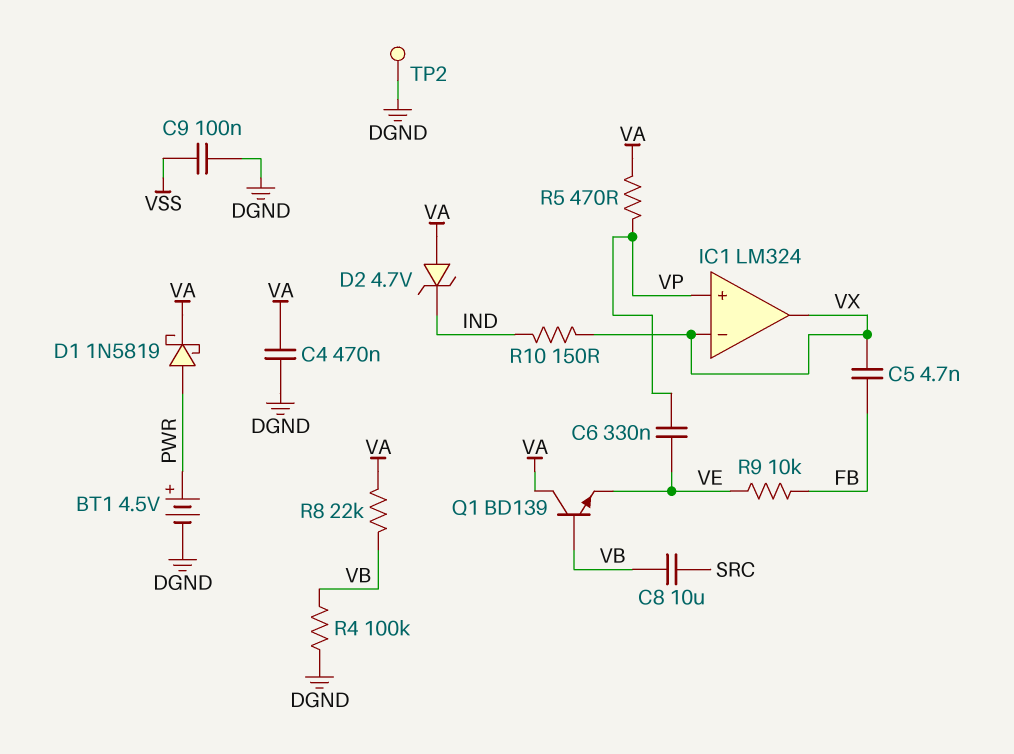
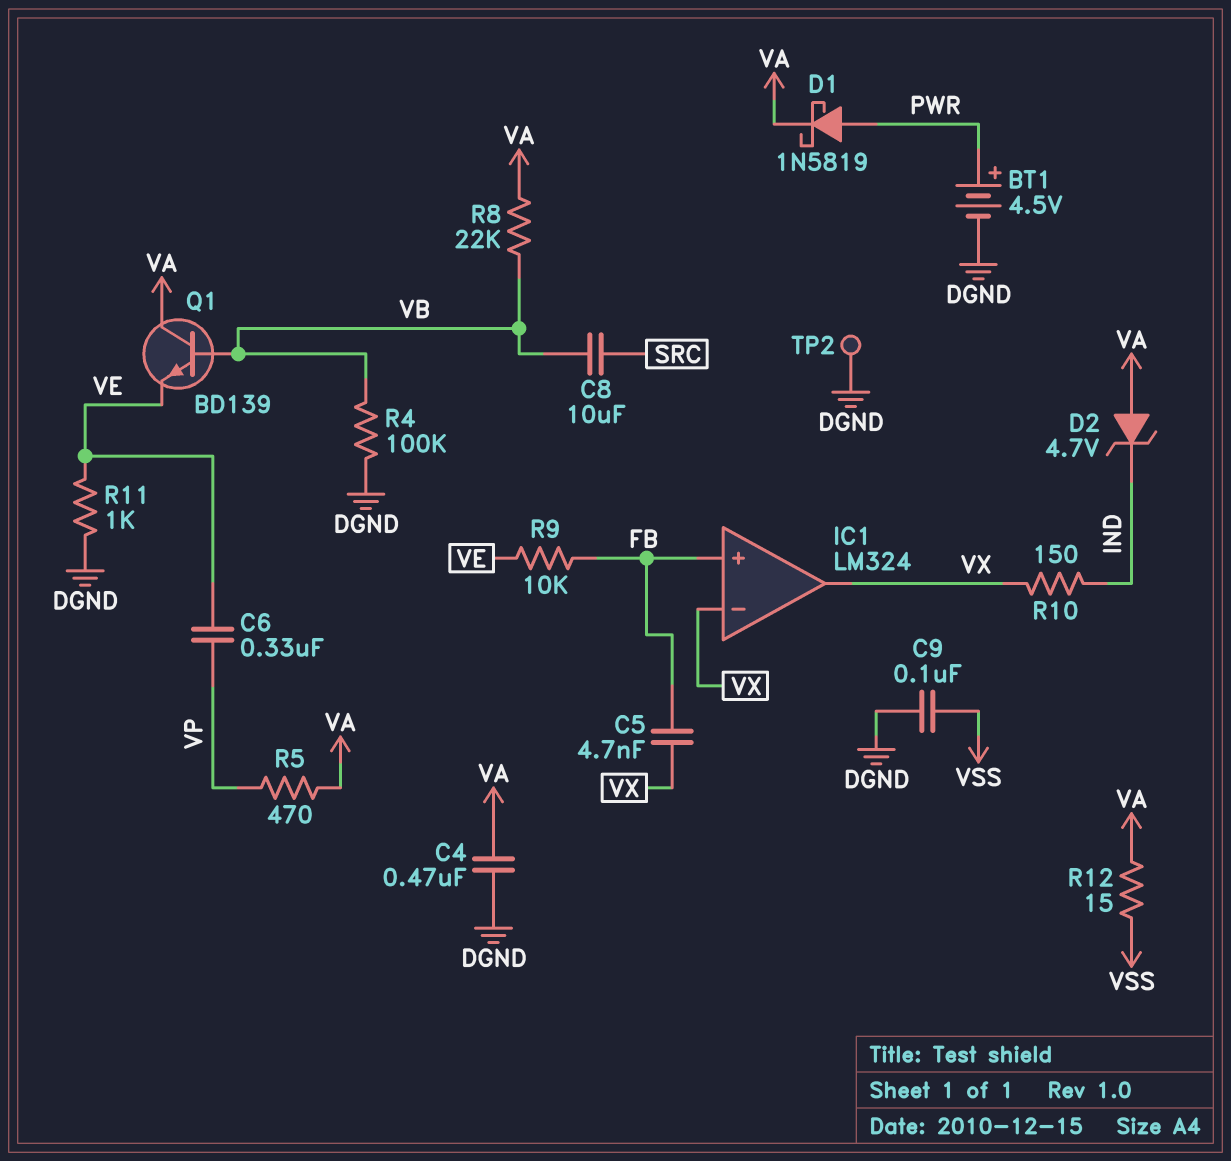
IC1 pin in+: VP -> FB
R11: none -> 1k (DGND, VE)
R12: none -> 15 (VA, VSS)

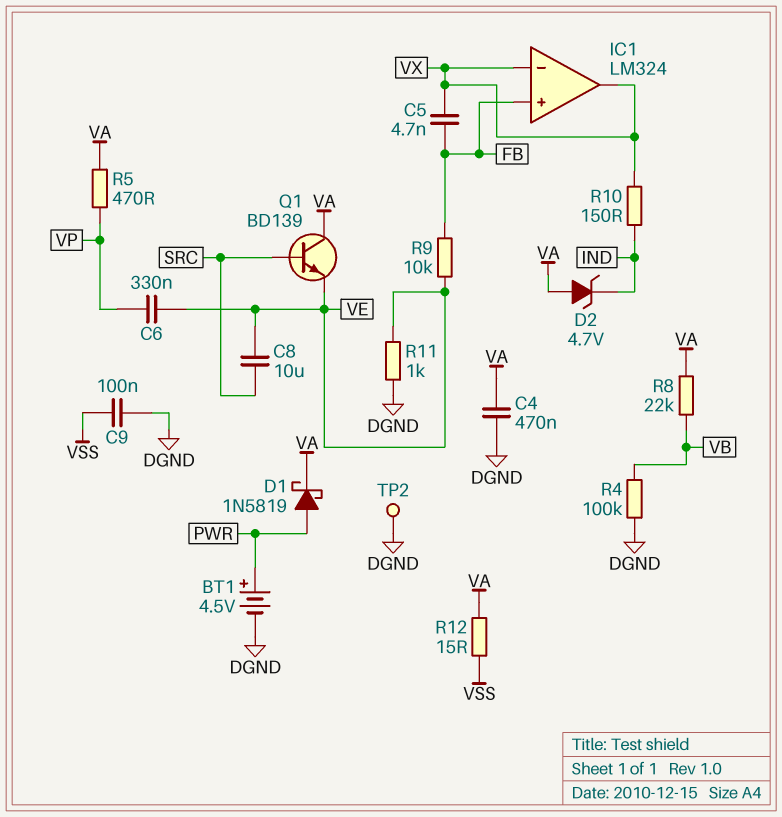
C8: 10uF (SRC, VB) -> 10uF (SRC, VE)
Q1: NPN BD139 (B VB, C VA, E VE) -> NPN BD139 (B SRC, C VA, E VE)

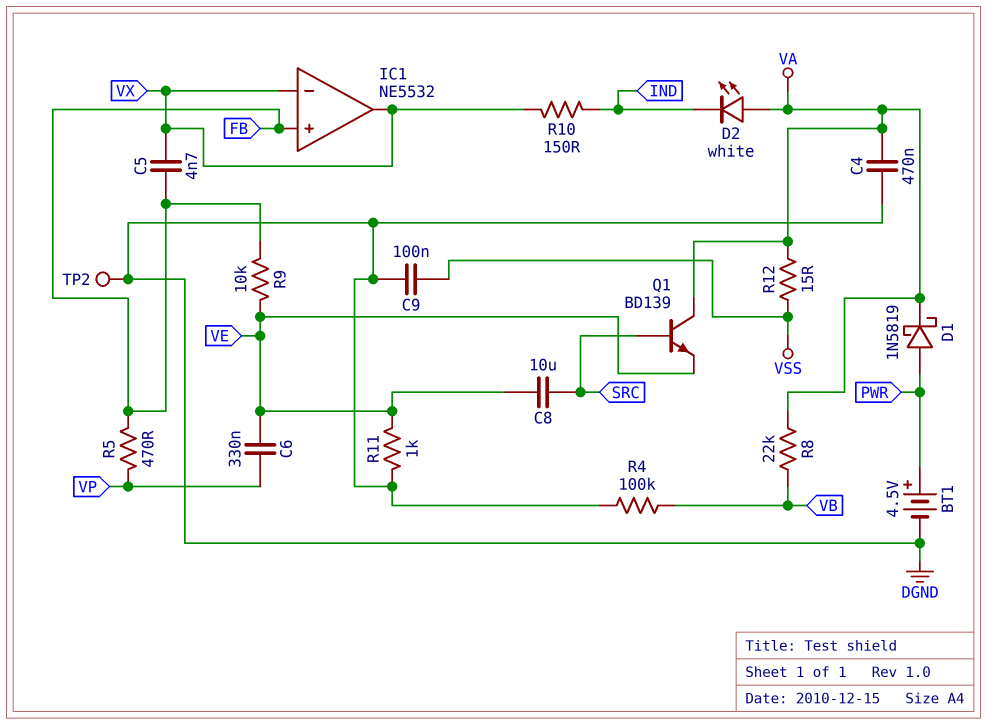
D2: zener 4.7V (A VA, K IND) -> LED white (A VA, K IND)
IC1: LM324 -> NE5532
R5: 470 (VA, VP) -> 470 (FB, VP)

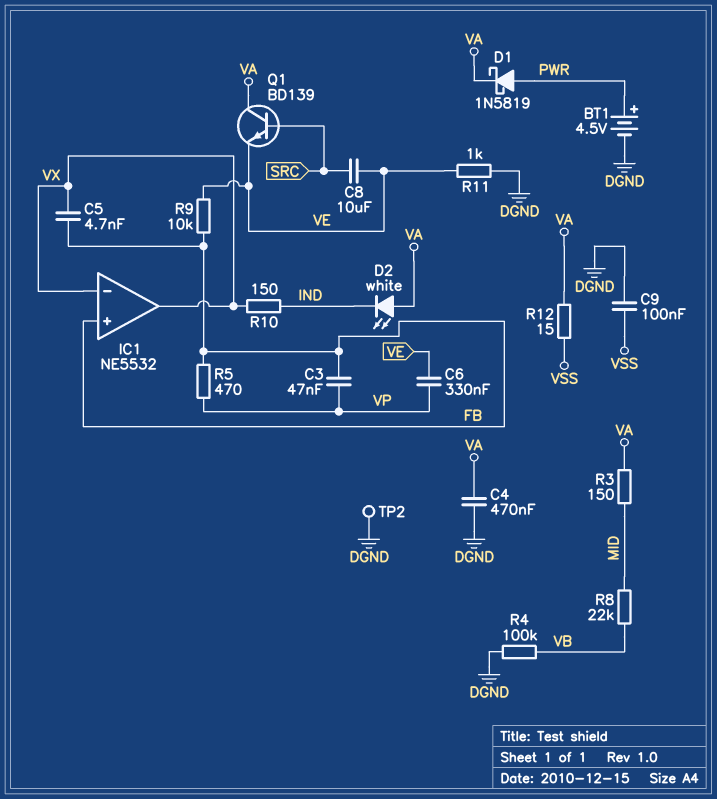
C3: none -> 47nF (FB, VP)
R3: none -> 150 (MID, VA)
R8: 22k (VA, VB) -> 22k (MID, VB)

